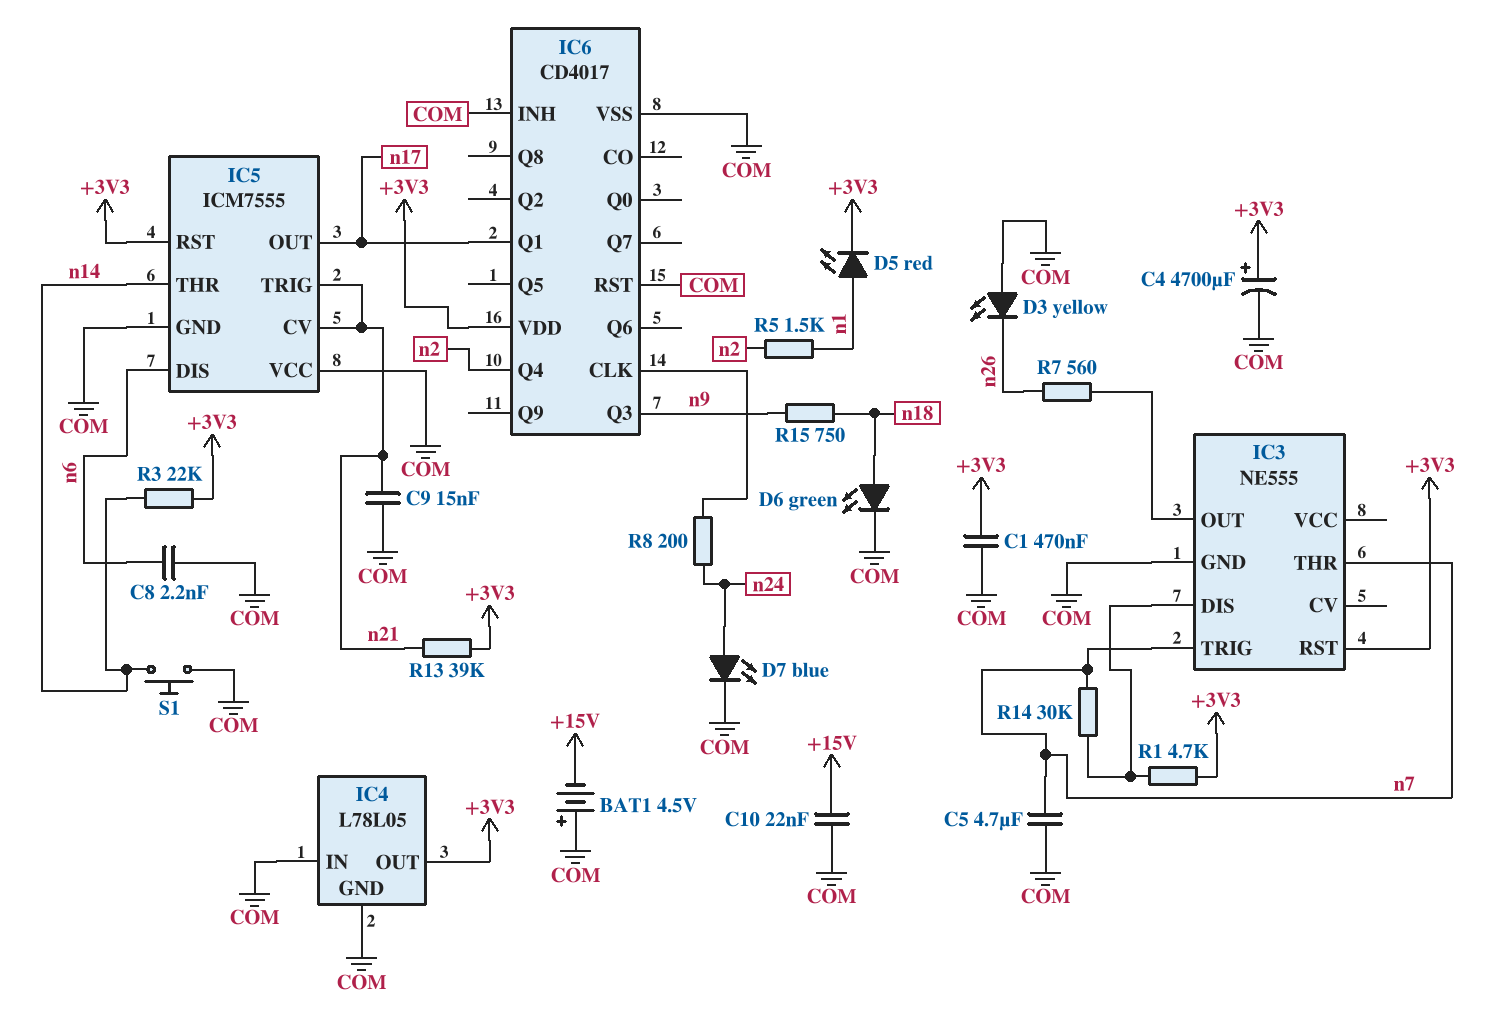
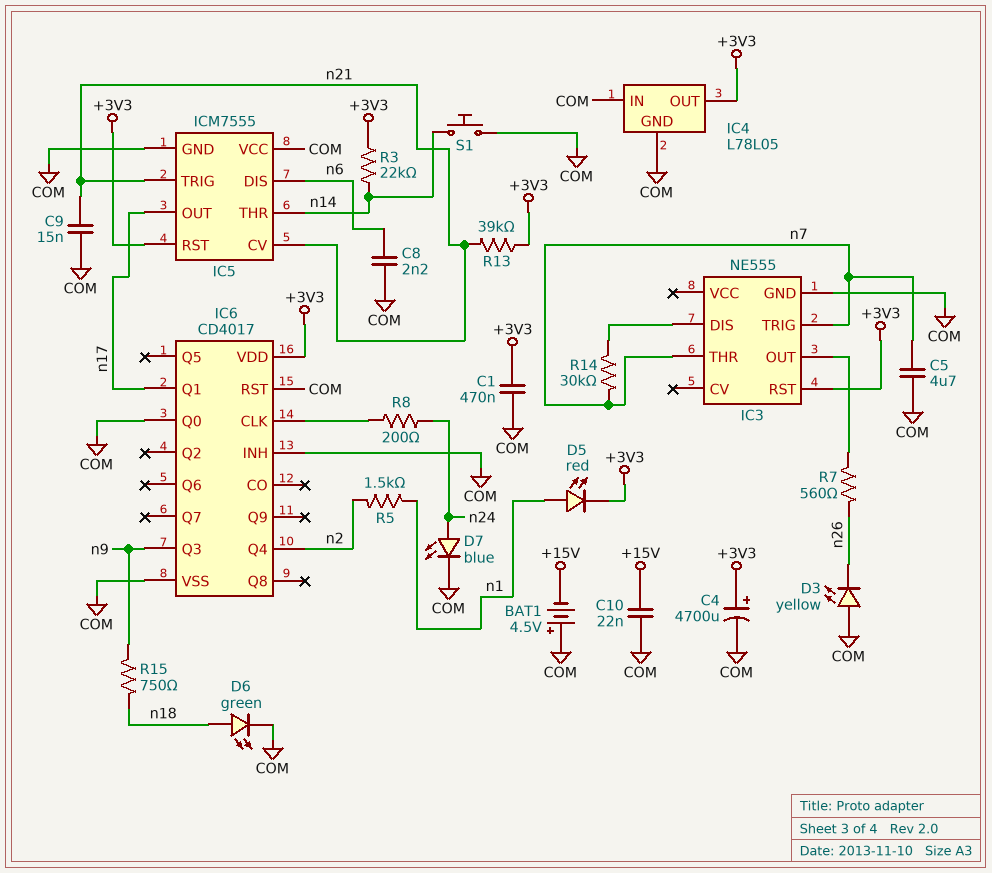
IC6 pin Q0: none -> COM
R1: 4.7k (+3V3, IC3/DIS) -> none

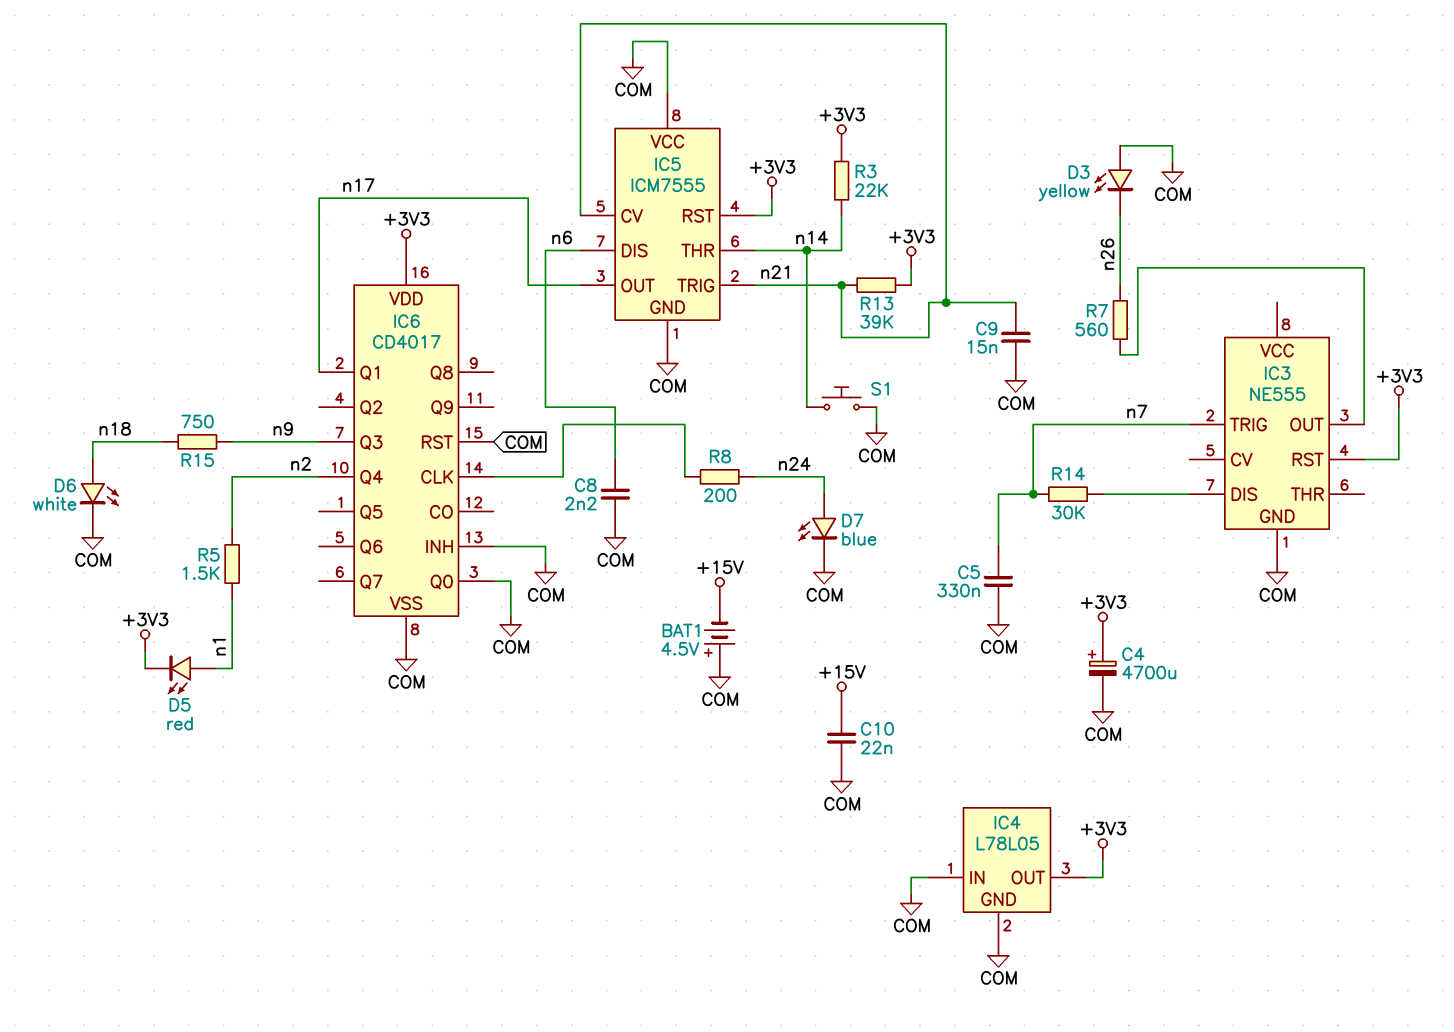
C1: 470nF (+3V3, COM) -> none
C5: 4.7uF (COM, n7) -> 330nF (COM, n7)
D6: LED green (A n18, K COM) -> LED white (A n18, K COM)
IC3 pin THR: n7 -> none

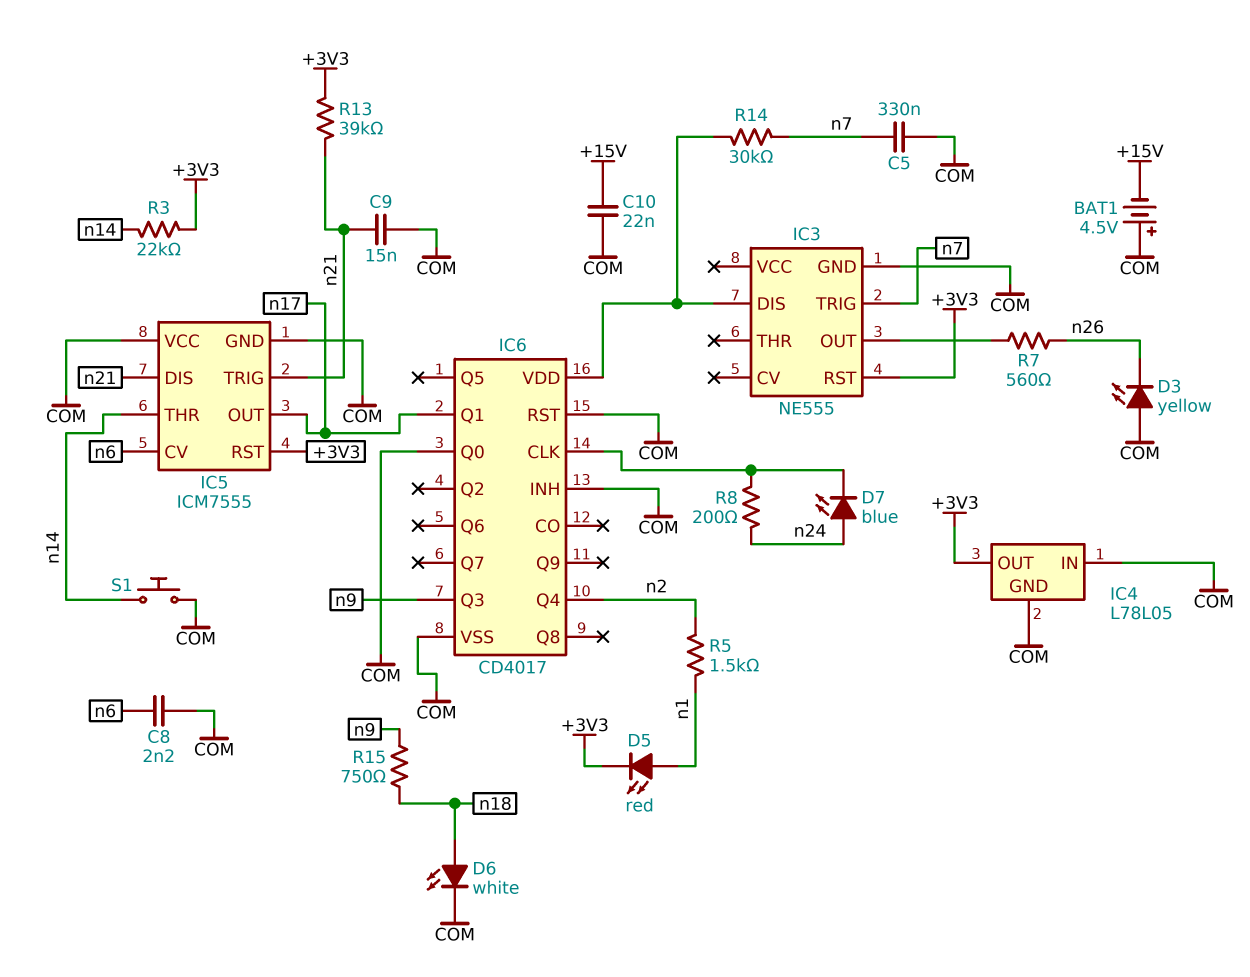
C4: 4700uF (plus +3V3, minus COM) -> none
D7: LED blue (A n24, K COM) -> LED blue (A n24, K IC6/CLK)
IC5 pin CV: n21 -> n6
IC5 pin DIS: n6 -> n21
IC6 pin VDD: +3V3 -> IC3/DIS

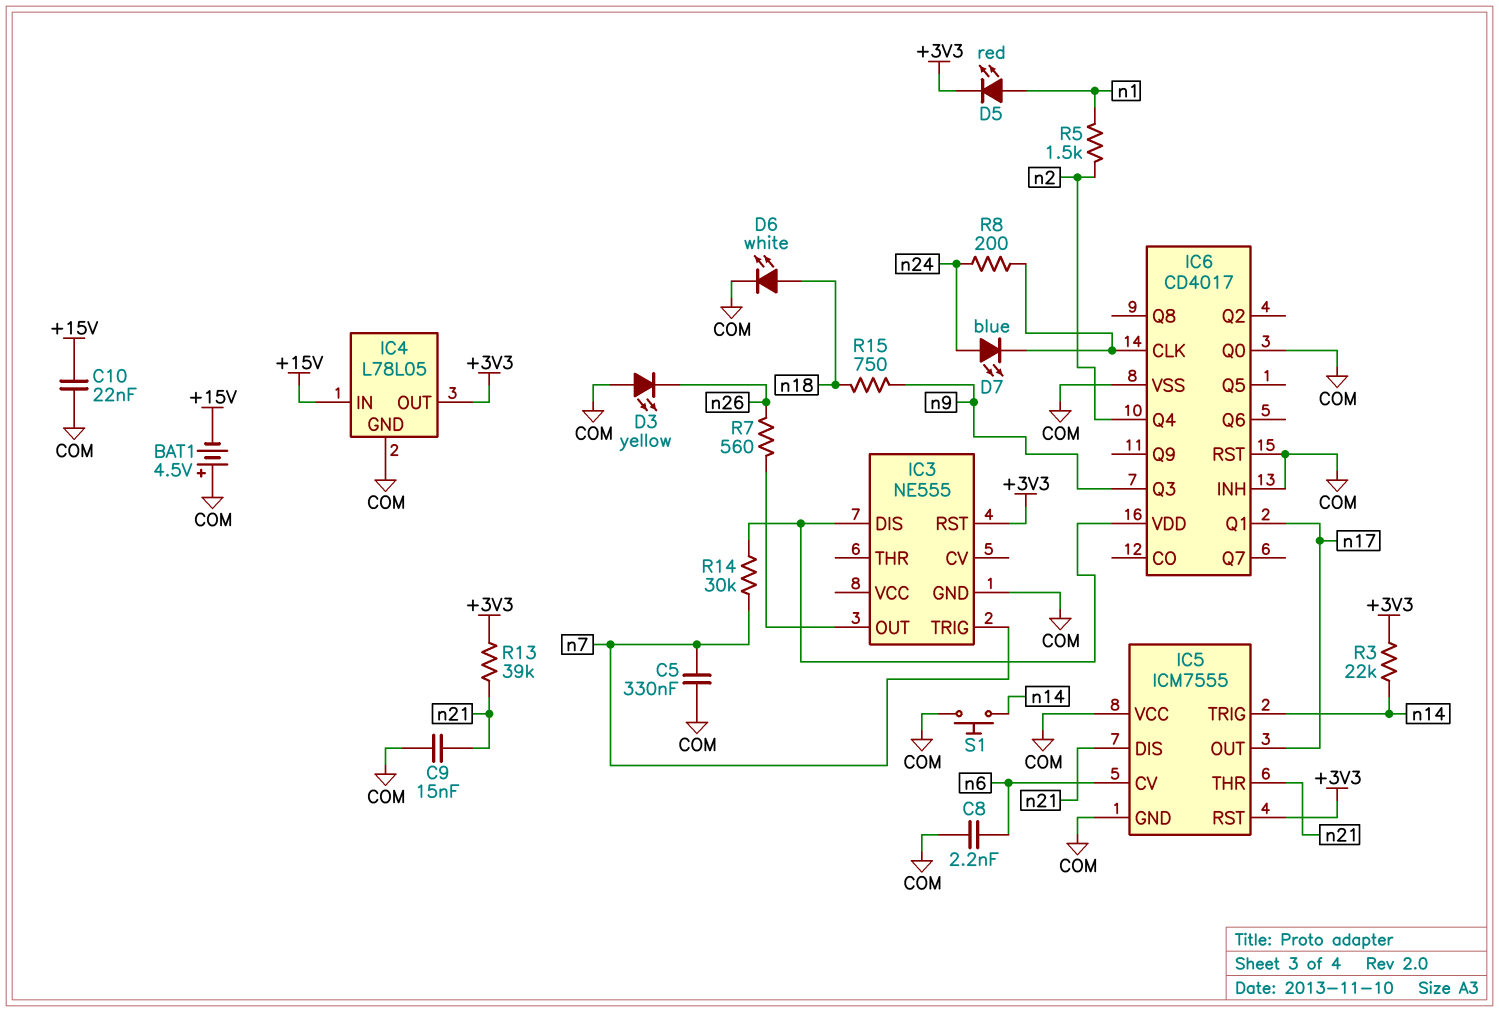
IC4 pin IN: COM -> +15V
IC5 pin THR: n14 -> n21
IC5 pin TRIG: n21 -> n14

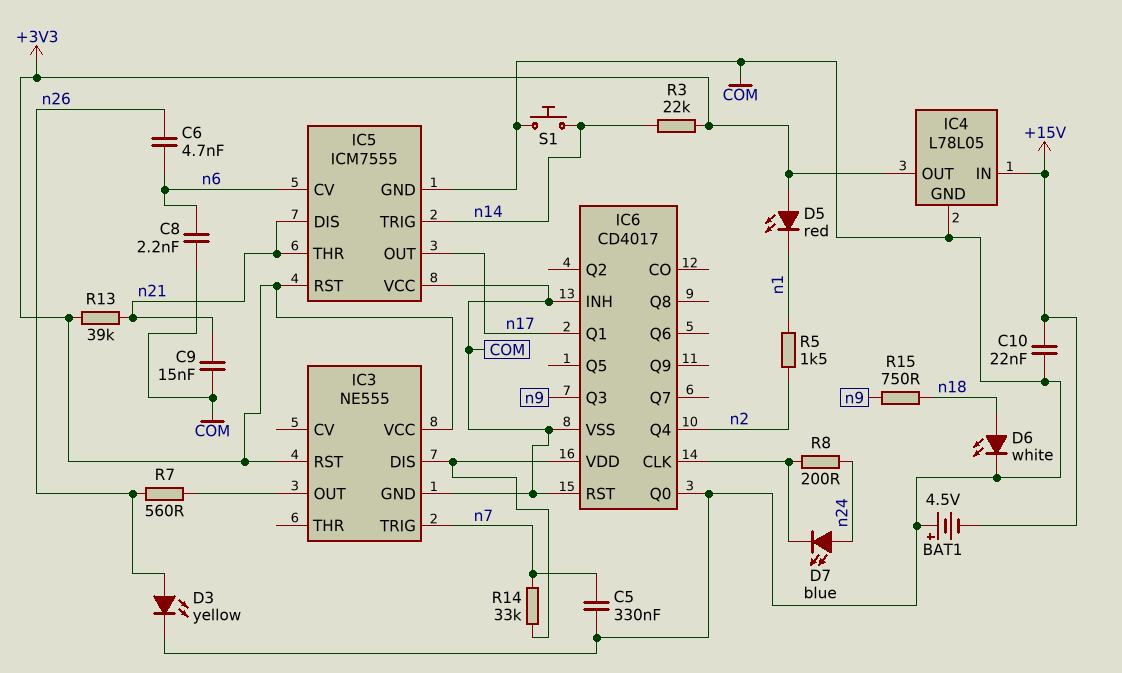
C6: none -> 4.7nF (n6, n26)
D3: LED yellow (A COM, K n26) -> LED yellow (A n26, K COM)
D5: LED red (A n1, K +3V3) -> LED red (A +3V3, K n1)
IC3 pin VCC: none -> +3V3
R14: 30k (IC3/DIS, n7) -> 33k (IC3/DIS, n7)

